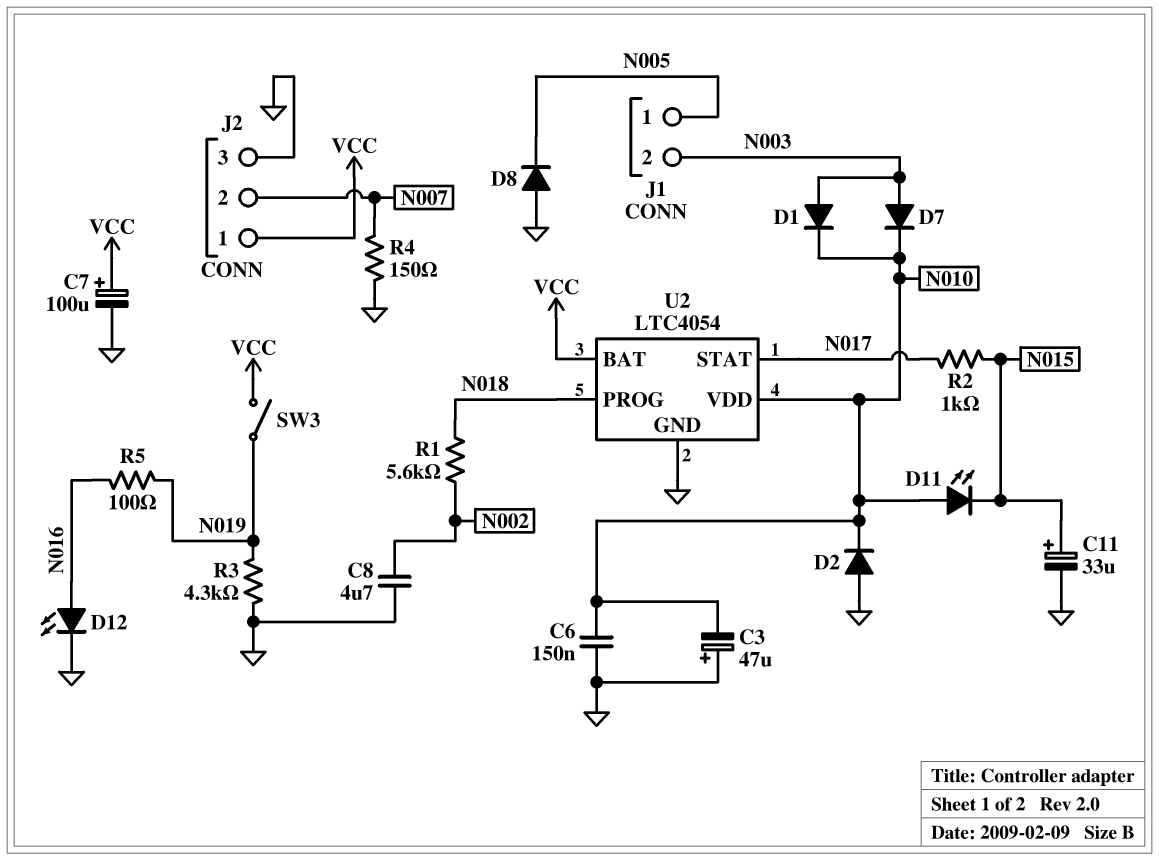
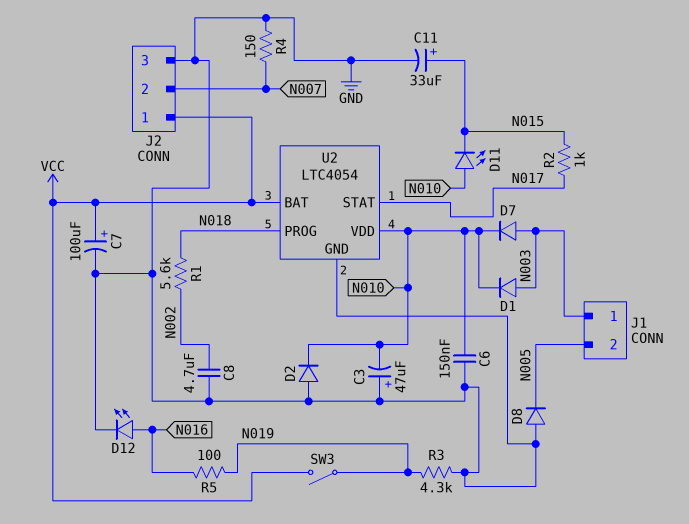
J1 pin 1: N005 -> N003
J1 pin 2: N003 -> N005

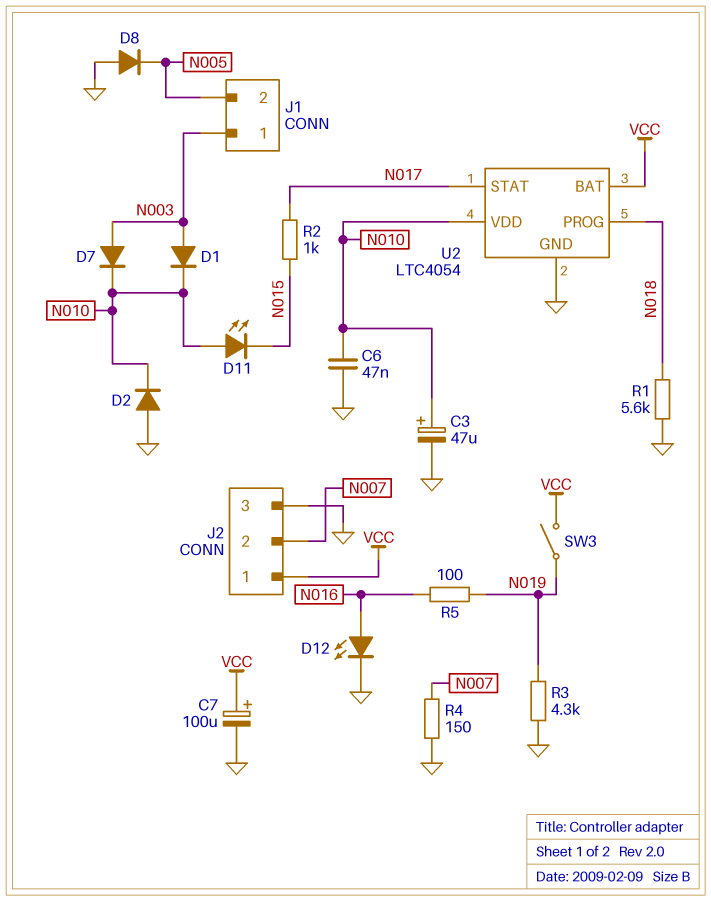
C3: 47uF (plus GND, minus N010) -> 47uF (plus N010, minus GND)
C6: 150nF (GND, N010) -> 47nF (GND, N010)
C8: 4.7uF (GND, N002) -> none
C11: 33uF (plus N015, minus GND) -> none
R1: 5.6k (N002, N018) -> 5.6k (GND, N018)

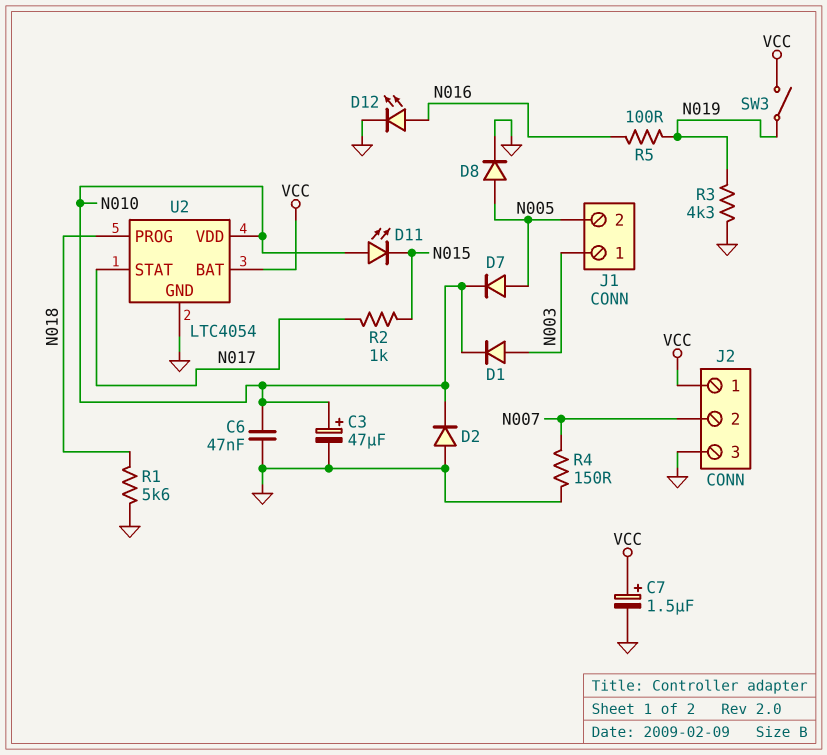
C7: 100uF (plus VCC, minus GND) -> 1.5uF (plus VCC, minus GND)
D7: diode (A N003, K N010) -> diode (A N005, K N010)
D8: diode (A GND, K N005) -> diode (A N005, K GND)

